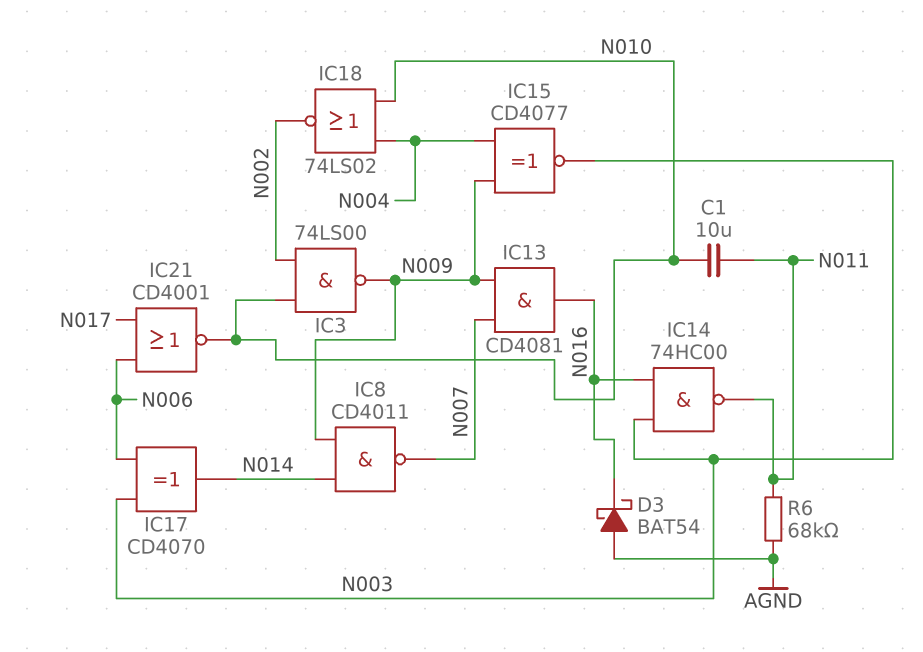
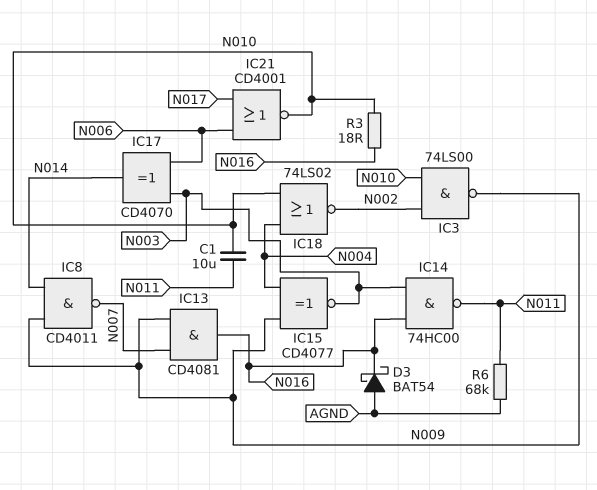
R3: none -> 18 (N010, N016)

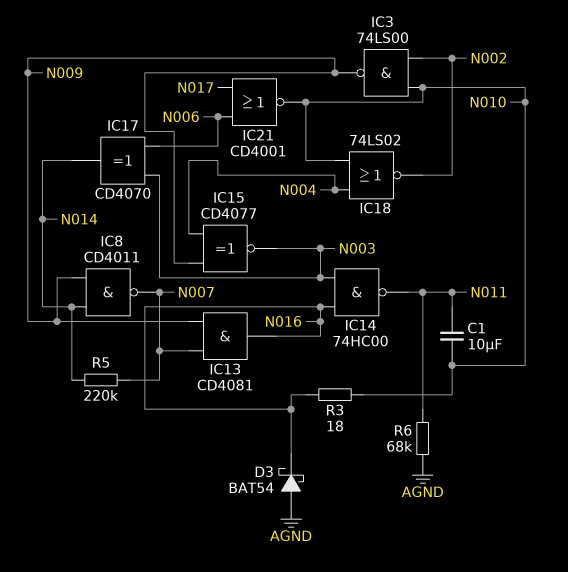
R5: none -> 220k (N007, N014)

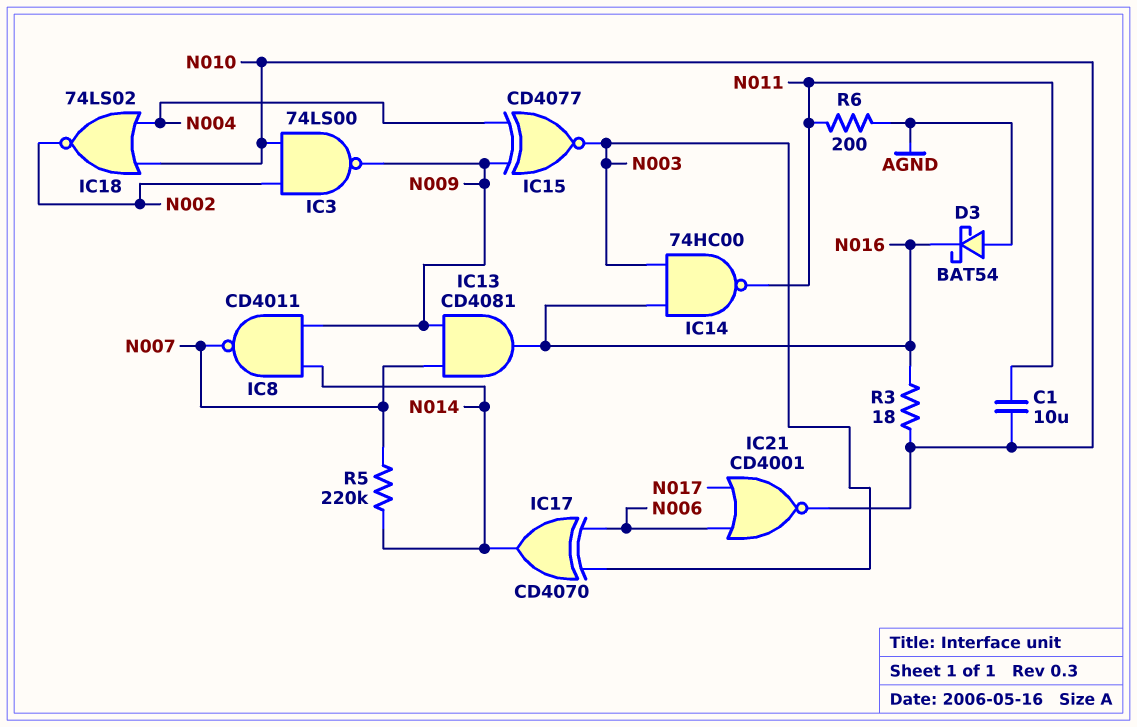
R6: 68k (AGND, N011) -> 200 (AGND, N011)

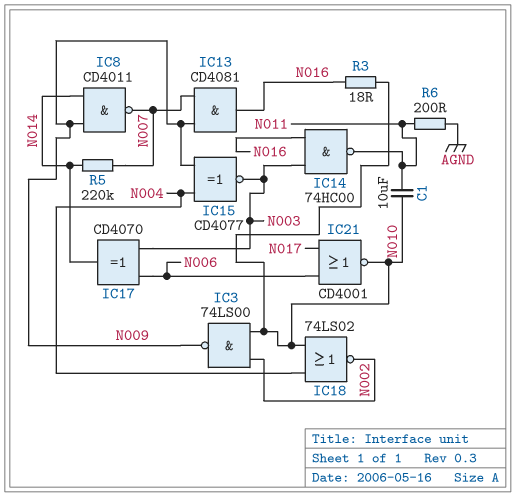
D3: schottky BAT54 (A AGND, K N016) -> none

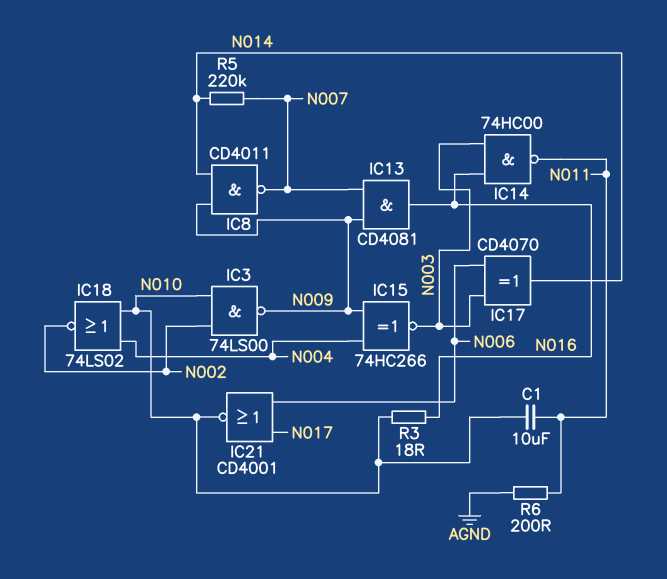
IC15: XNOR CD4077 (in N004, in N009, out N003) -> XNOR 74HC266 (in N004, in N009, out N003)

